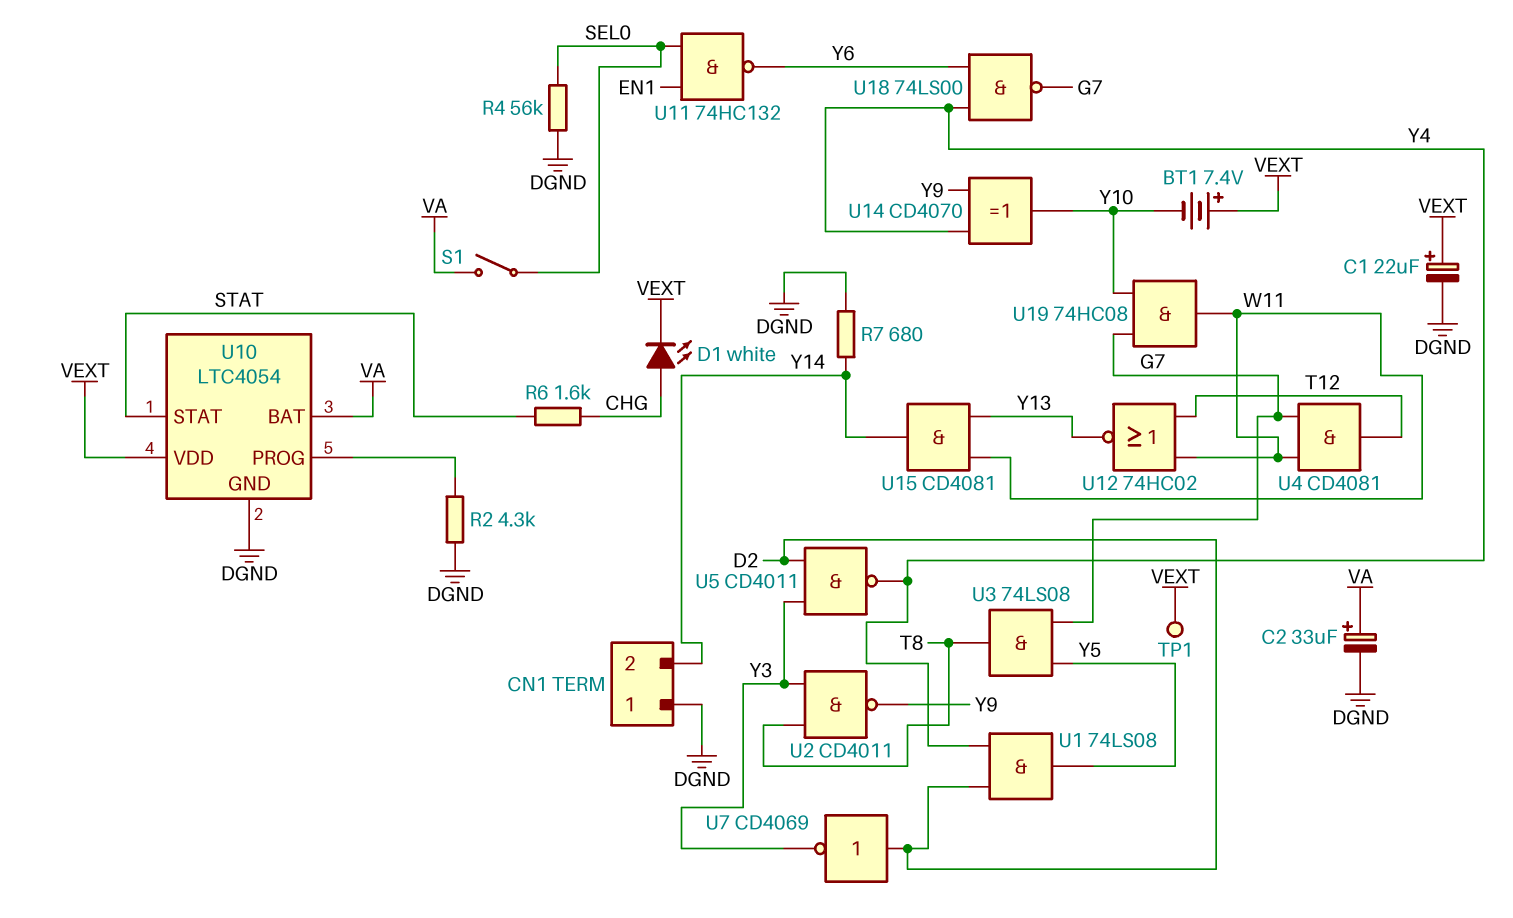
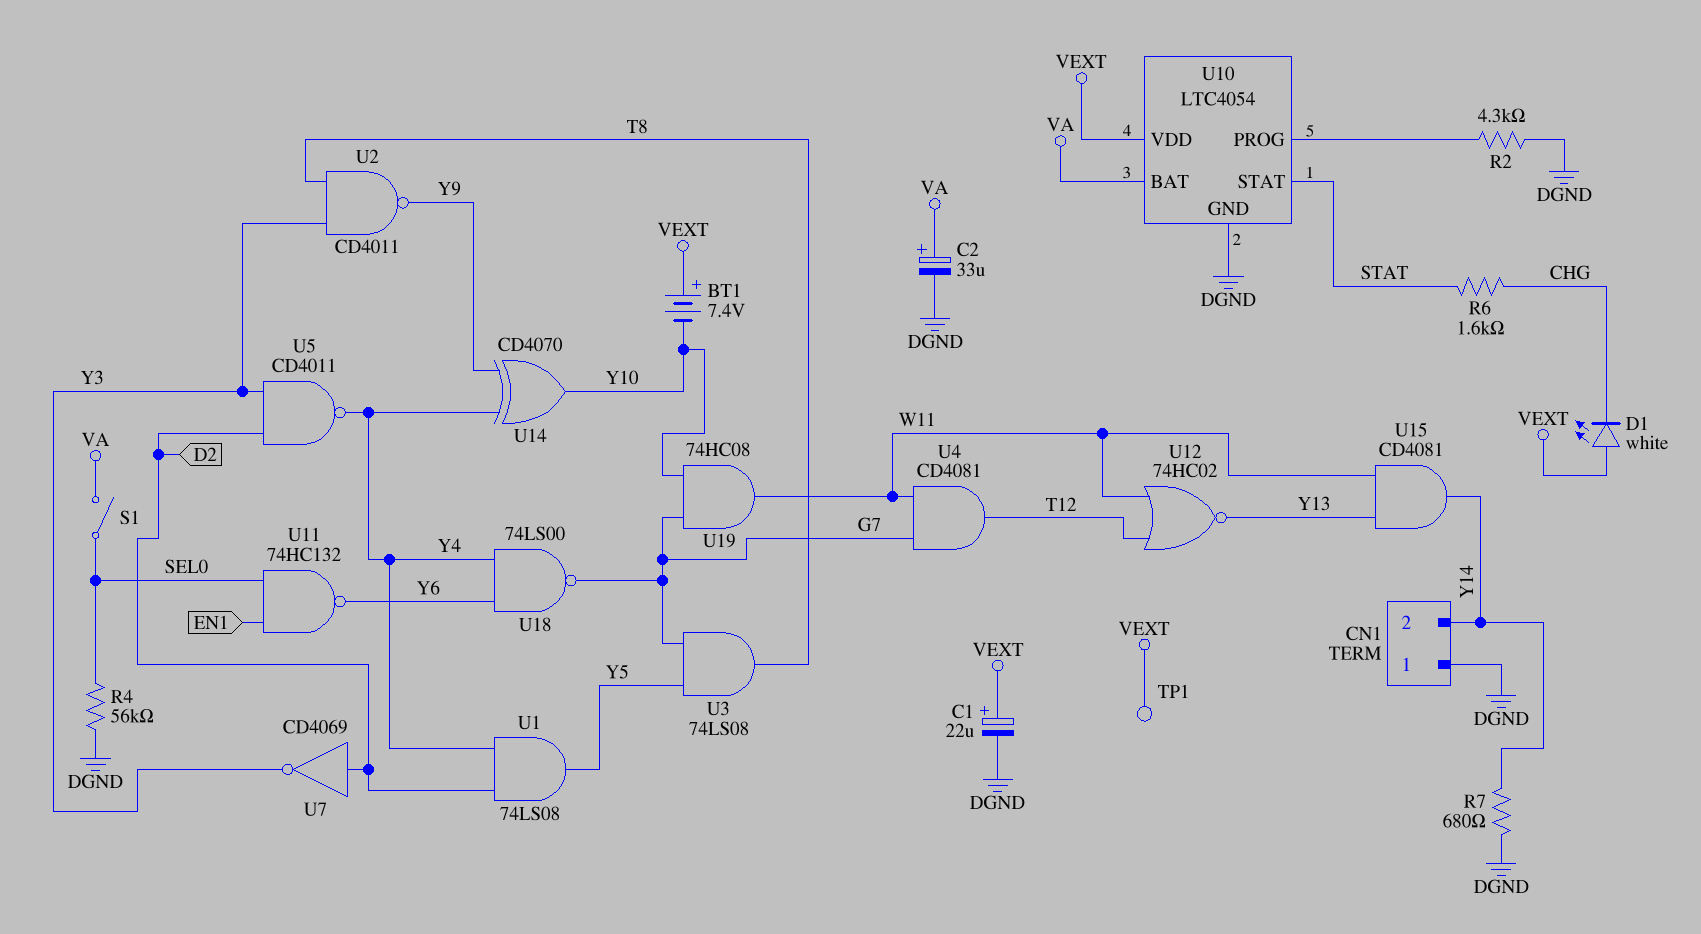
D1: LED white (A CHG, K VEXT) -> LED white (A VEXT, K CHG)

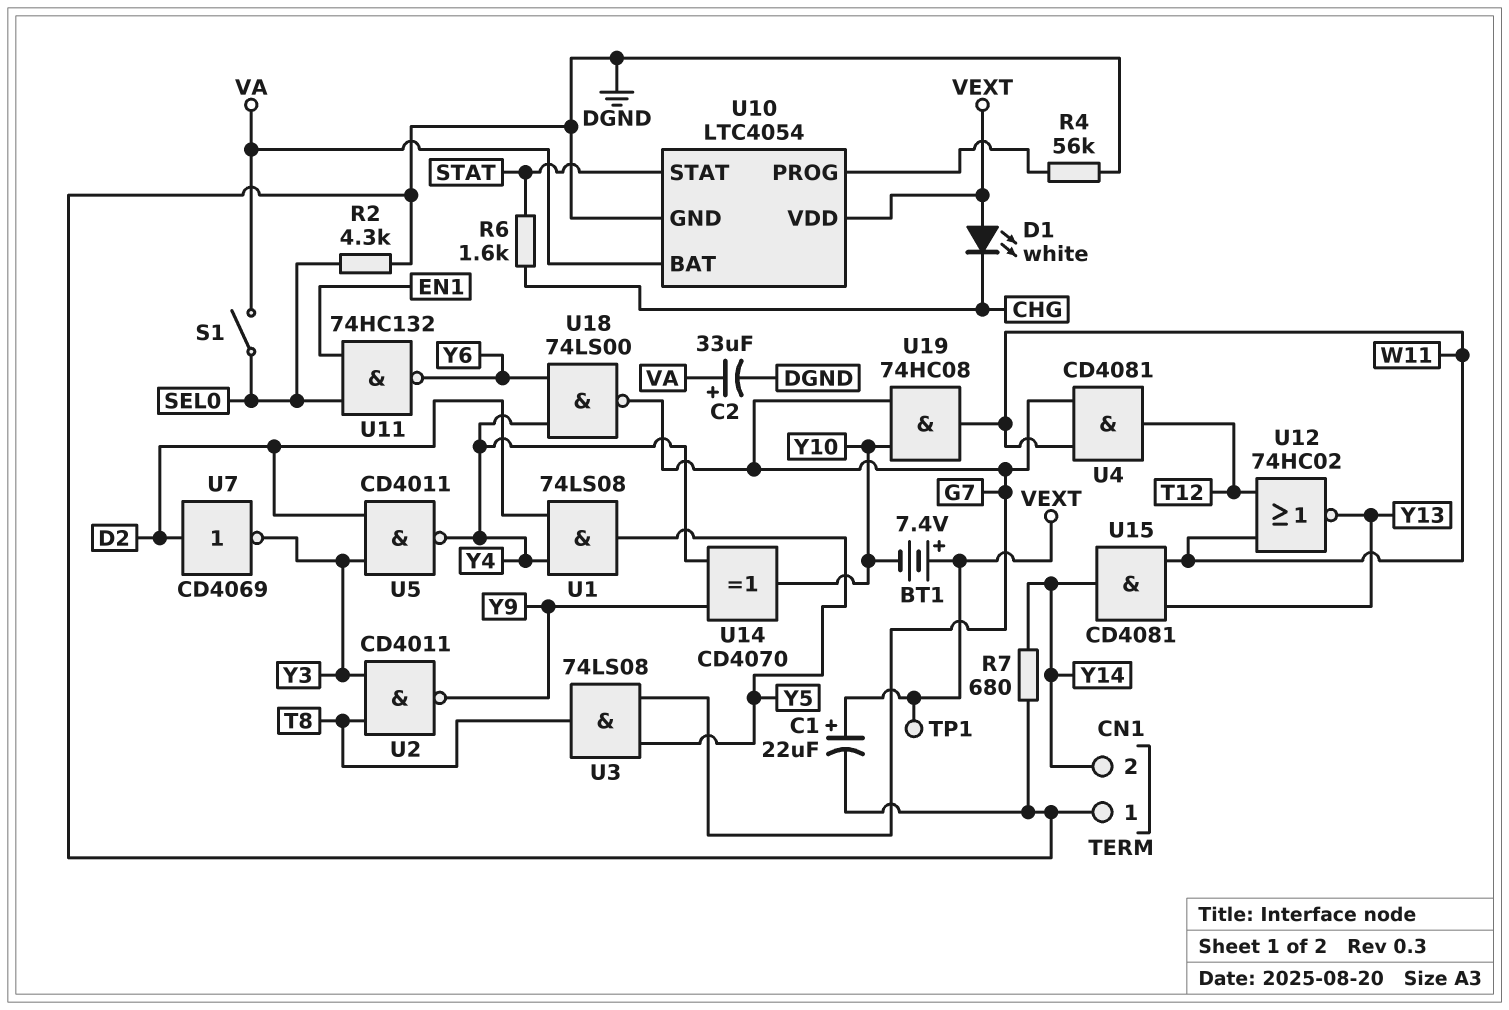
R2: 4.3k (DGND, U10/PROG) -> 4.3k (DGND, SEL0)
R4: 56k (DGND, SEL0) -> 56k (DGND, U10/PROG)

